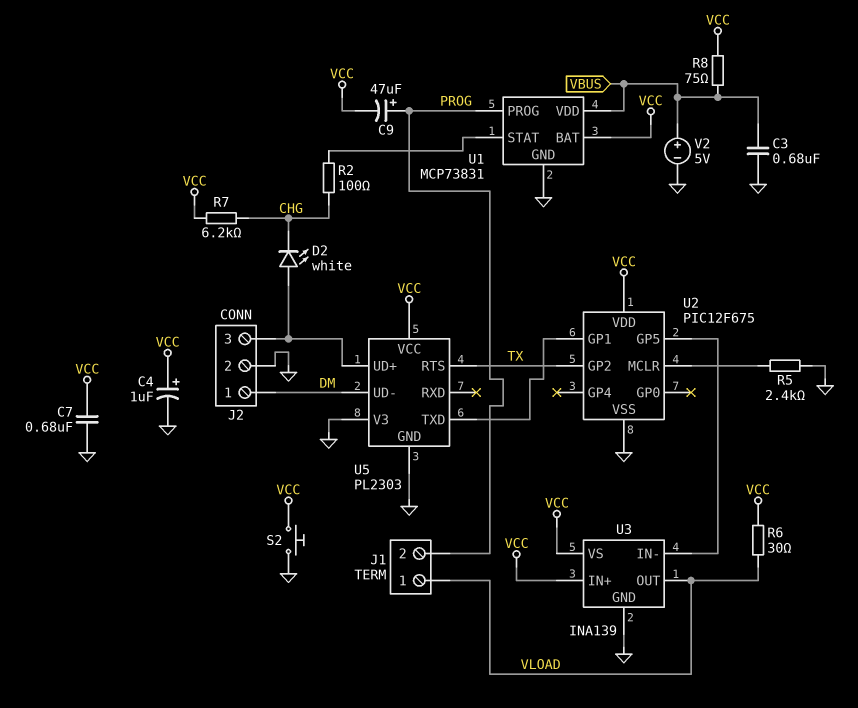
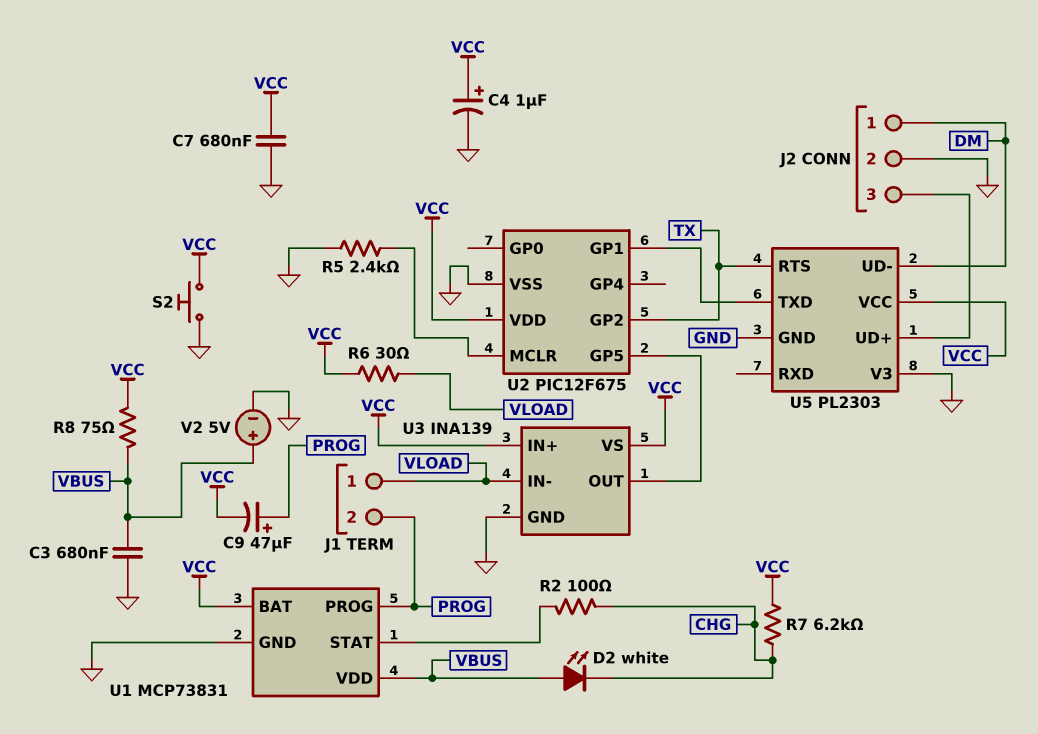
D2: LED white (A J2/3, K CHG) -> LED white (A VBUS, K CHG)
U3 pin IN-: U2/GP5 -> VLOAD
U3 pin OUT: VLOAD -> U2/GP5

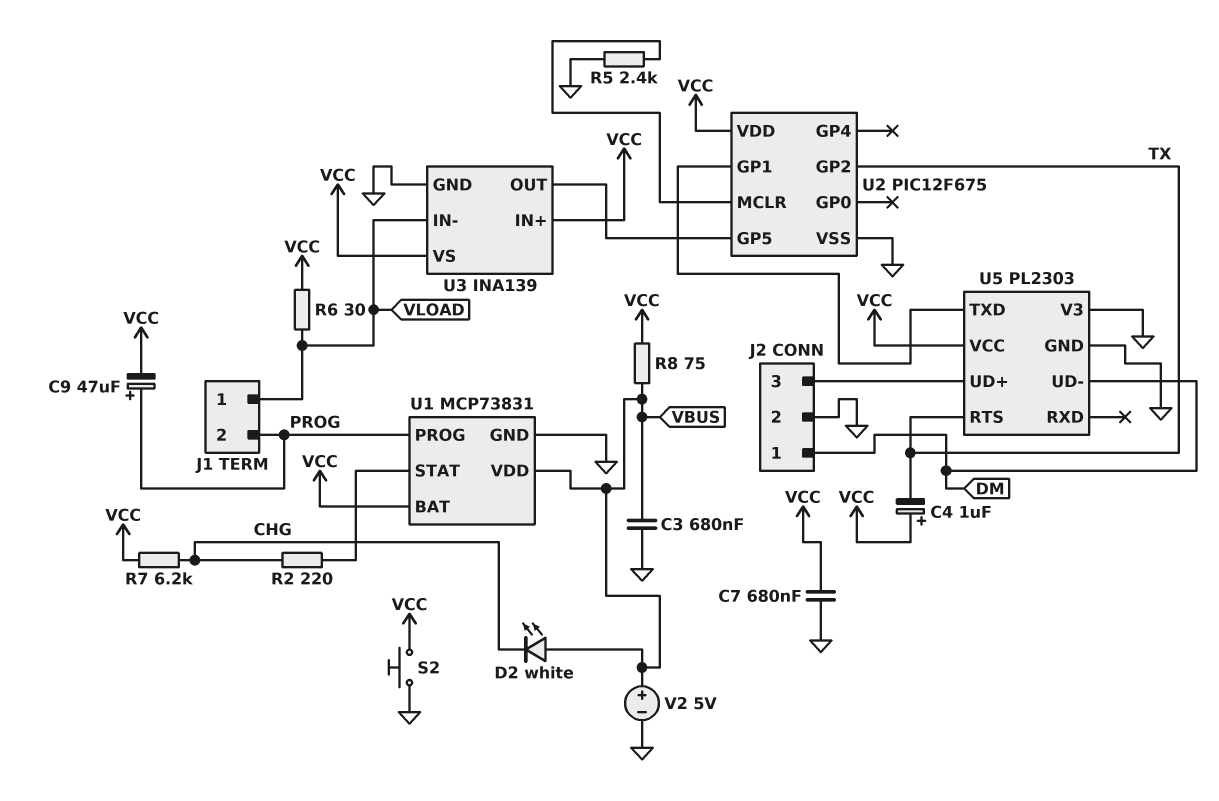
C4: 1uF (plus VCC, minus GND) -> 1uF (plus VCC, minus TX)
R2: 100 (CHG, U1/STAT) -> 220 (CHG, U1/STAT)

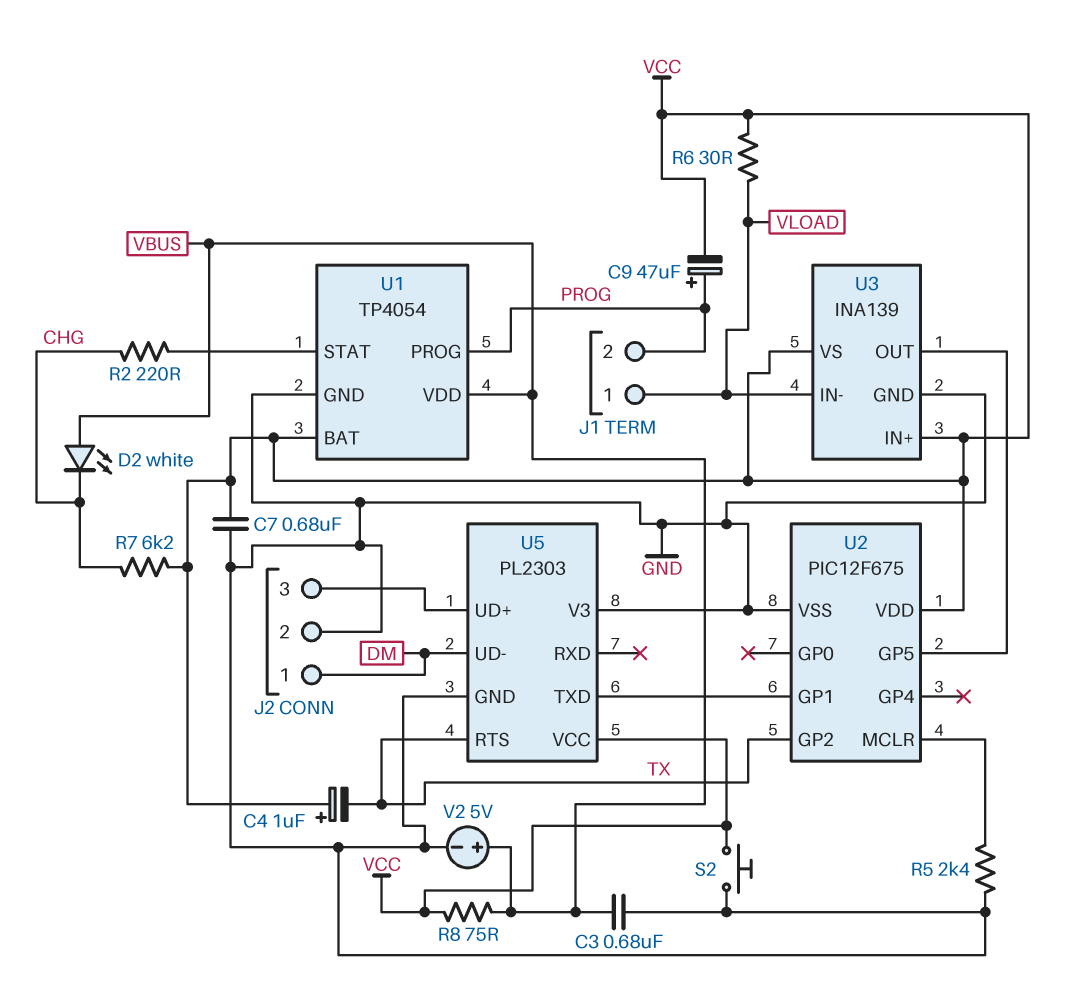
U1: MCP73831 -> TP4054

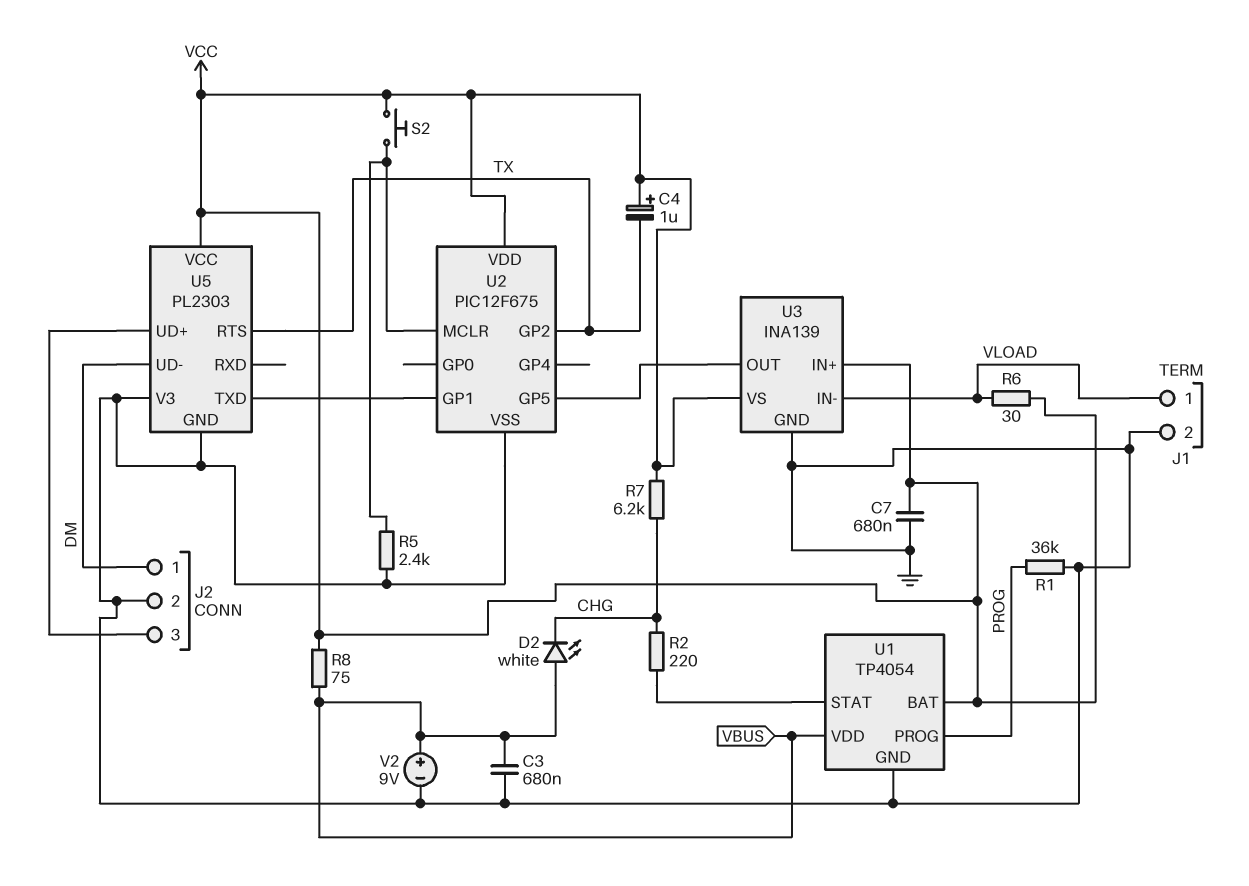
C9: 47uF (plus PROG, minus VCC) -> none
J1 pin 2: PROG -> GND
R1: none -> 36k (GND, PROG)
S2: button (GND, VCC) -> button (U2/MCLR, VCC)
V2: 5V (plus VBUS, minus GND) -> 9V (plus VBUS, minus GND)

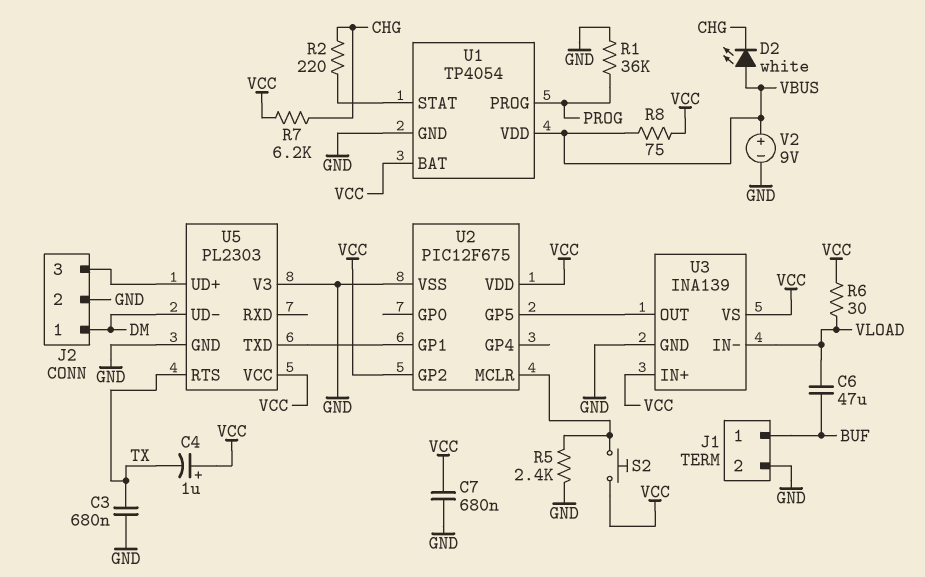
C3: 680nF (GND, VBUS) -> 680nF (GND, TX)
C6: none -> 47uF (BUF, VLOAD)
J1 pin 1: VLOAD -> BUF
U2 pin GP2: TX -> VCC

